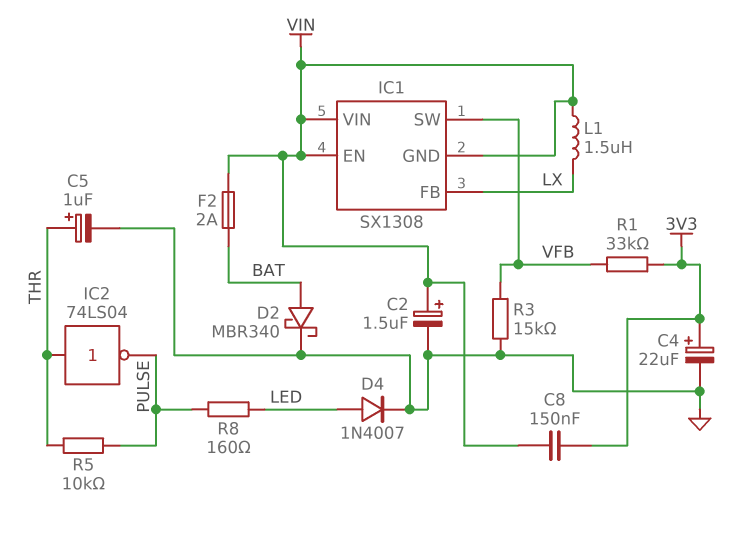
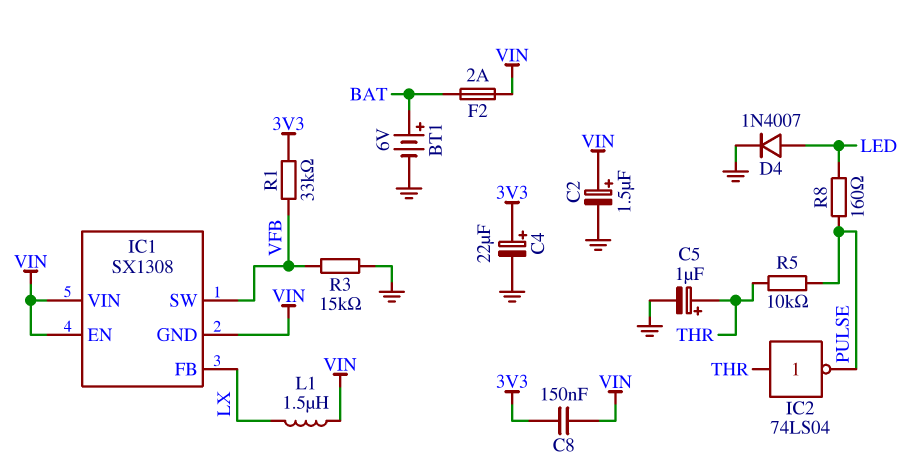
BT1: none -> 6V (plus BAT, minus GND)
D2: schottky MBR340 (A BAT, K GND) -> none

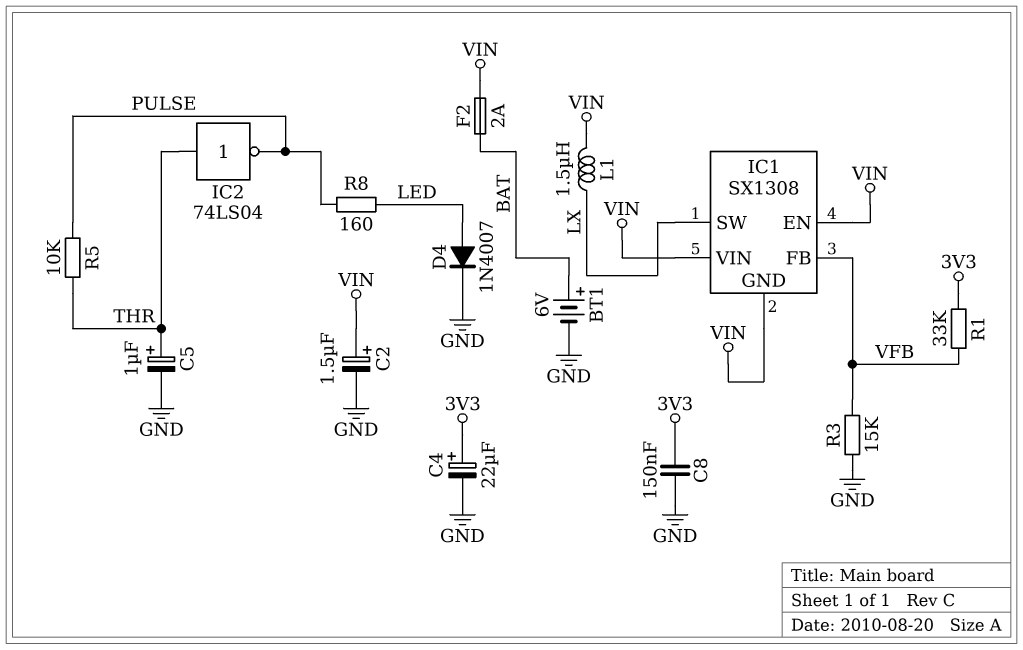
C8: 150nF (3V3, VIN) -> 150nF (3V3, GND)
IC1 pin FB: LX -> VFB
IC1 pin SW: VFB -> LX

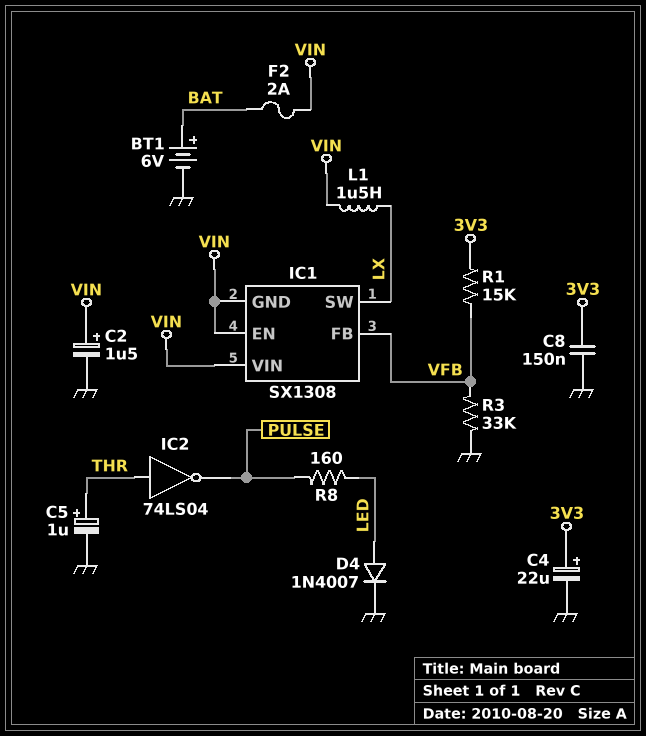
R1: 33k (3V3, VFB) -> 15k (3V3, VFB)
R3: 15k (GND, VFB) -> 33k (GND, VFB)
R5: 10k (PULSE, THR) -> none

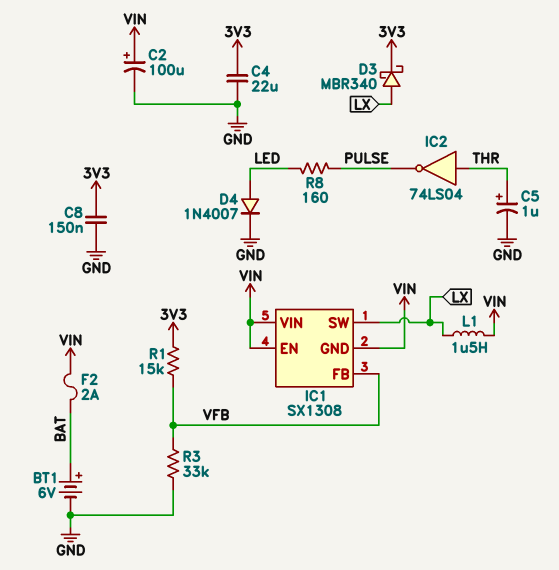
C2: 1.5uF (plus VIN, minus GND) -> 100uF (plus VIN, minus GND)
C4: 22uF (plus 3V3, minus GND) -> 22uF (3V3, GND)
D3: none -> schottky MBR340 (A LX, K 3V3)

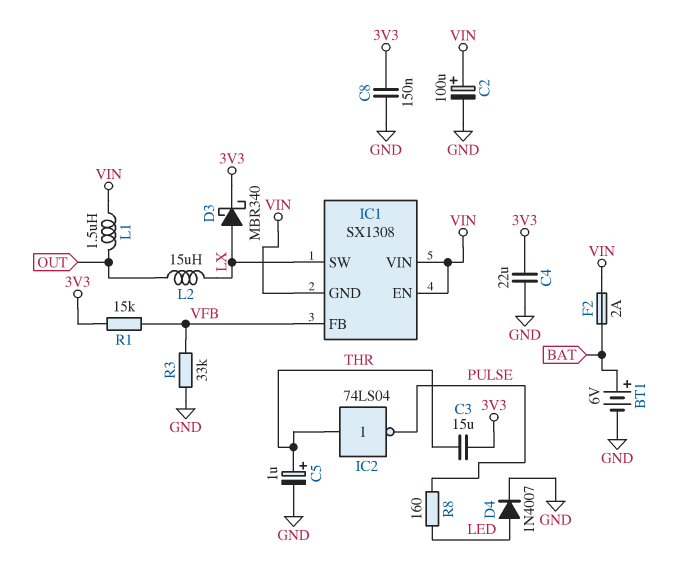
C3: none -> 15uF (3V3, THR)
L1: 1.5uH (LX, VIN) -> 1.5uH (OUT, VIN)
L2: none -> 15uH (LX, OUT)

